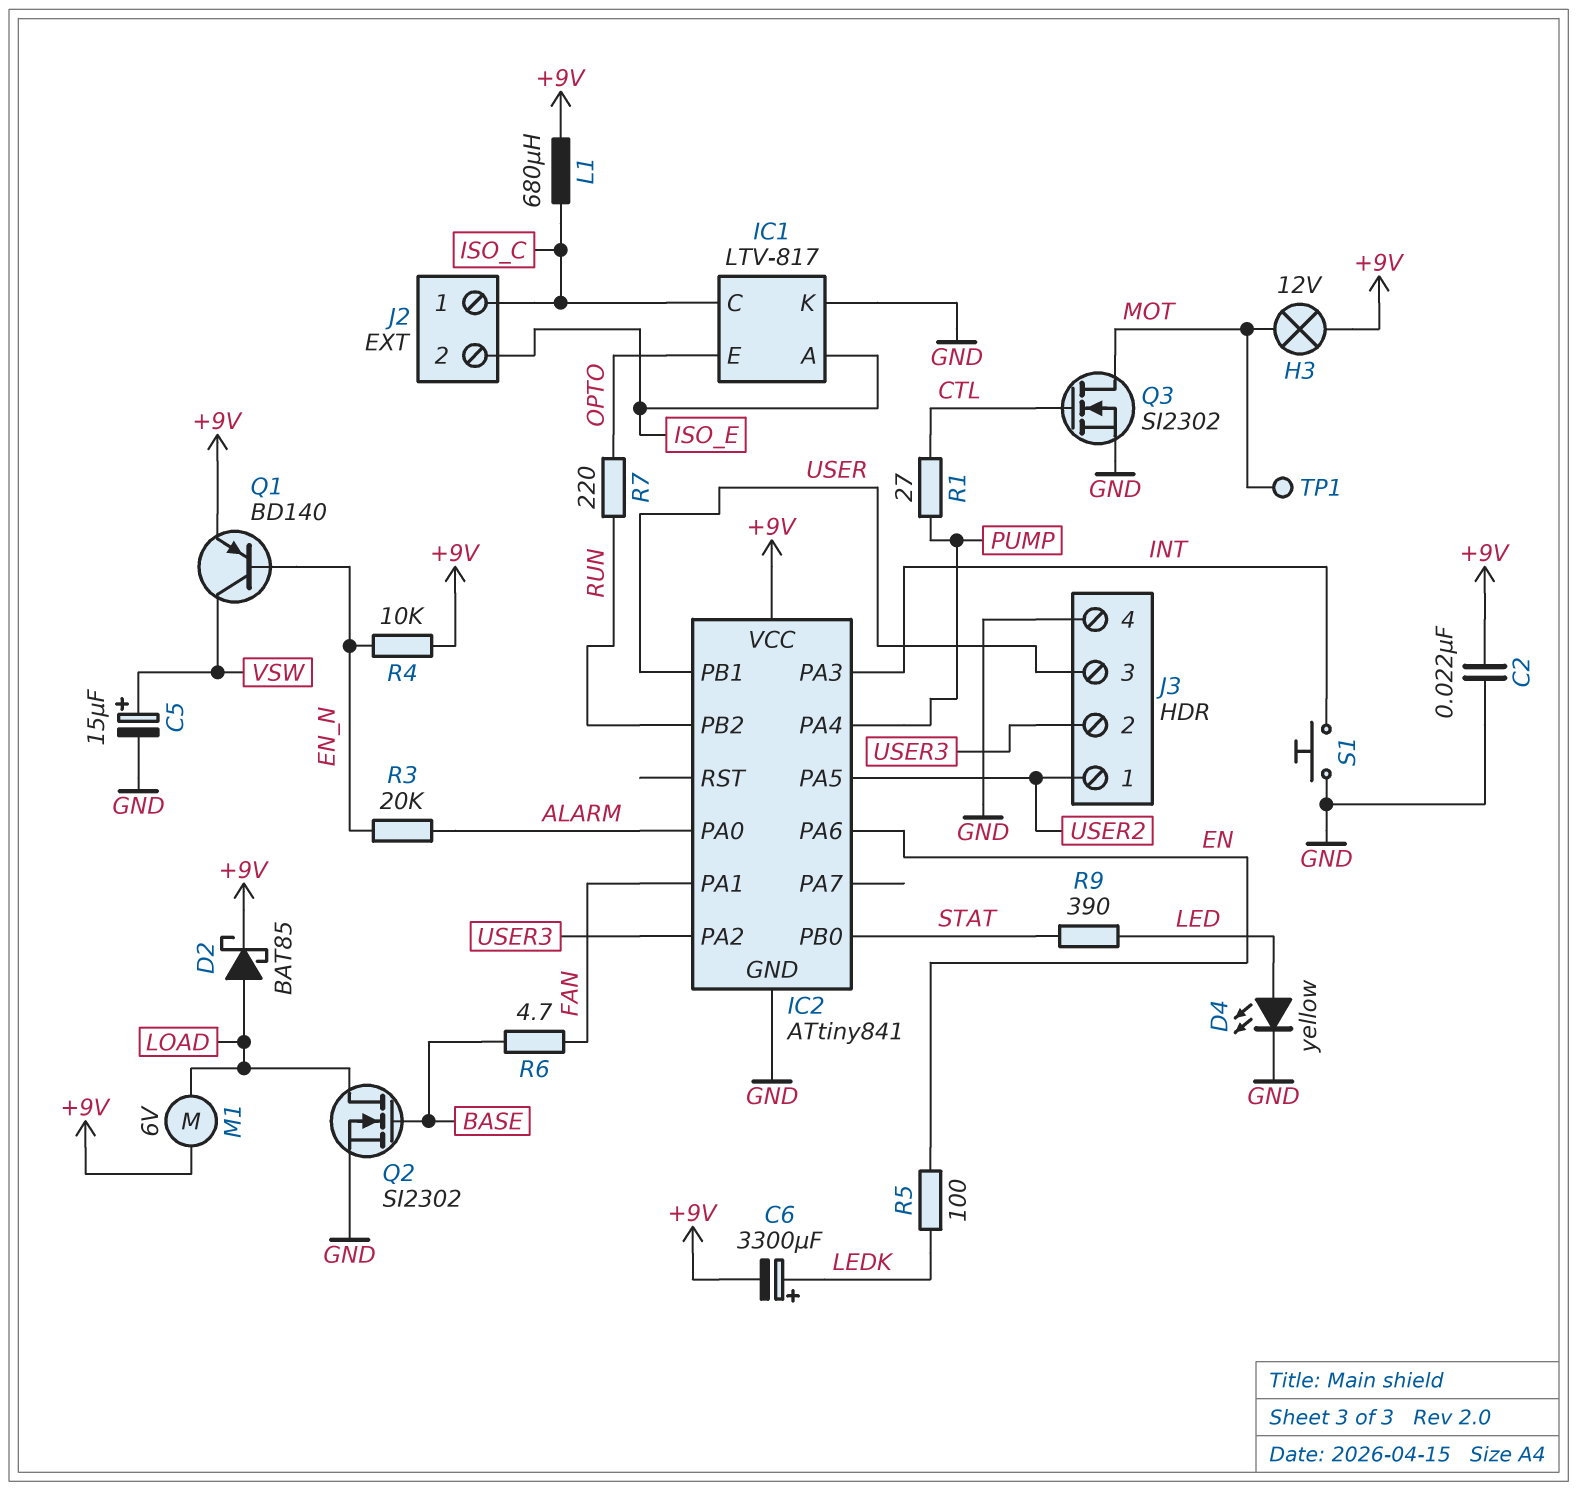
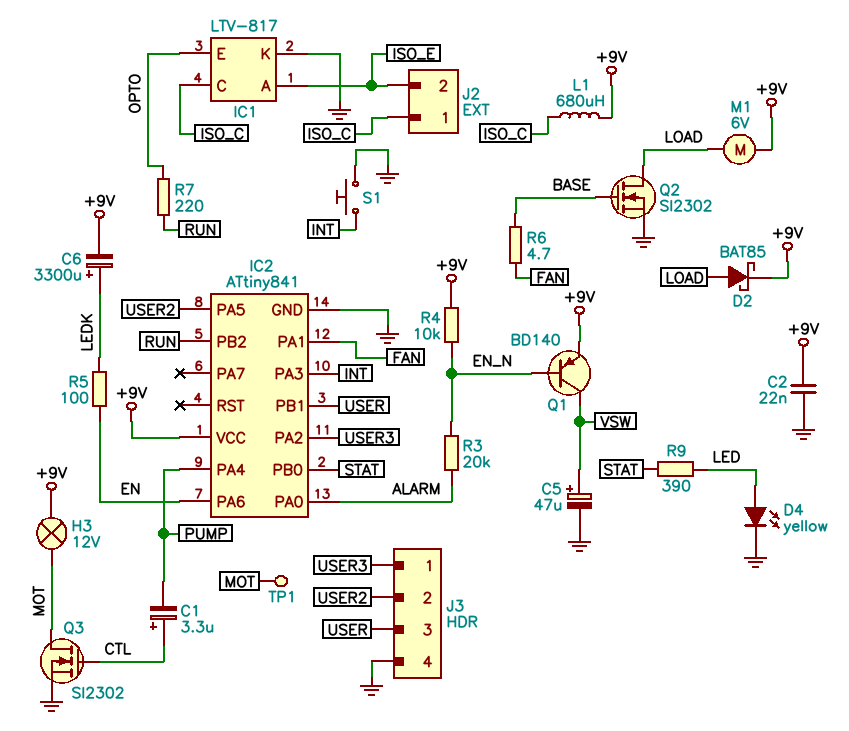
C1: none -> 3.3uF (plus CTL, minus PUMP)
C5: 15uF (plus VSW, minus GND) -> 47uF (plus VSW, minus GND)
J3 pin 1: USER2 -> USER3
J3 pin 2: USER3 -> USER2
R1: 27 (CTL, PUMP) -> none

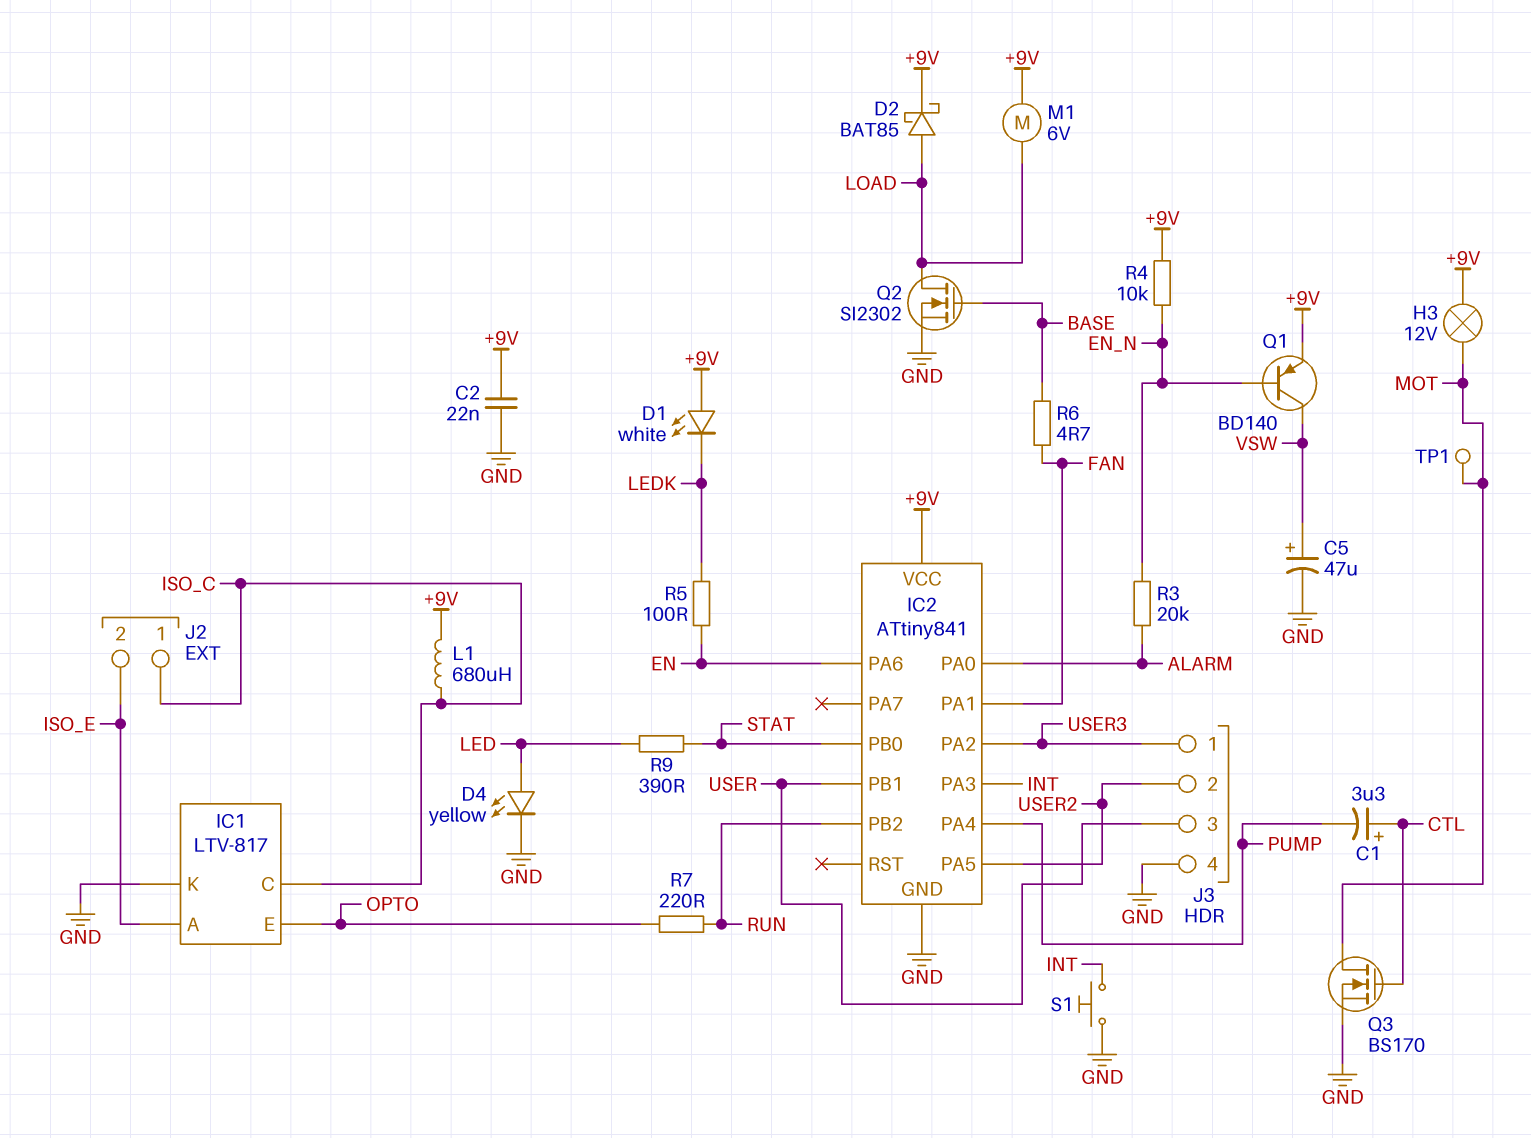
C6: 3300uF (plus LEDK, minus +9V) -> none
D1: none -> LED white (A +9V, K LEDK)
Q3: NMOS SI2302 (G CTL, D MOT, S GND) -> NMOS BS170 (G CTL, D MOT, S GND)

